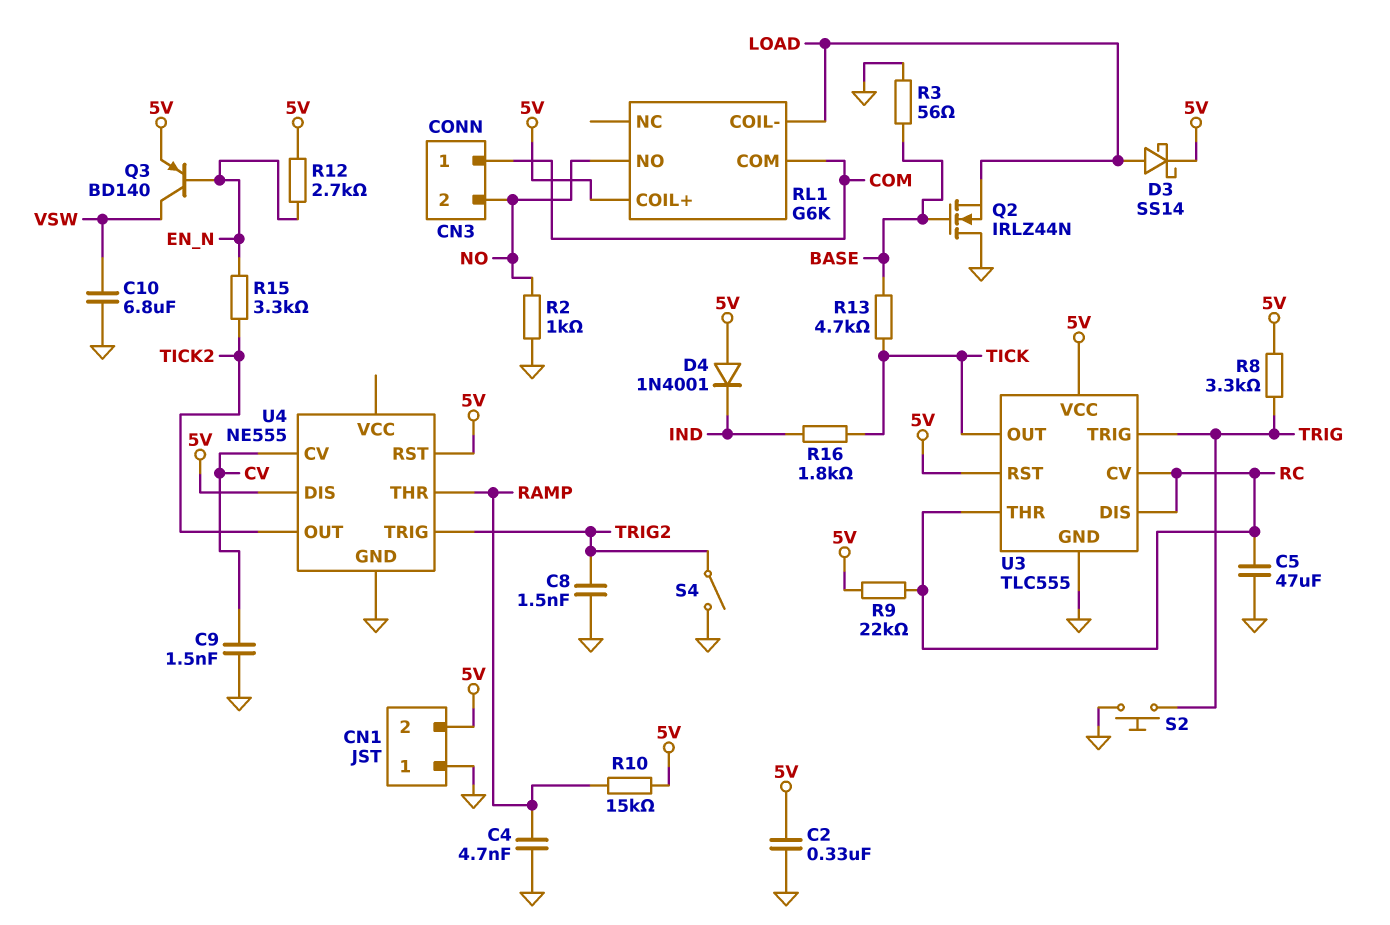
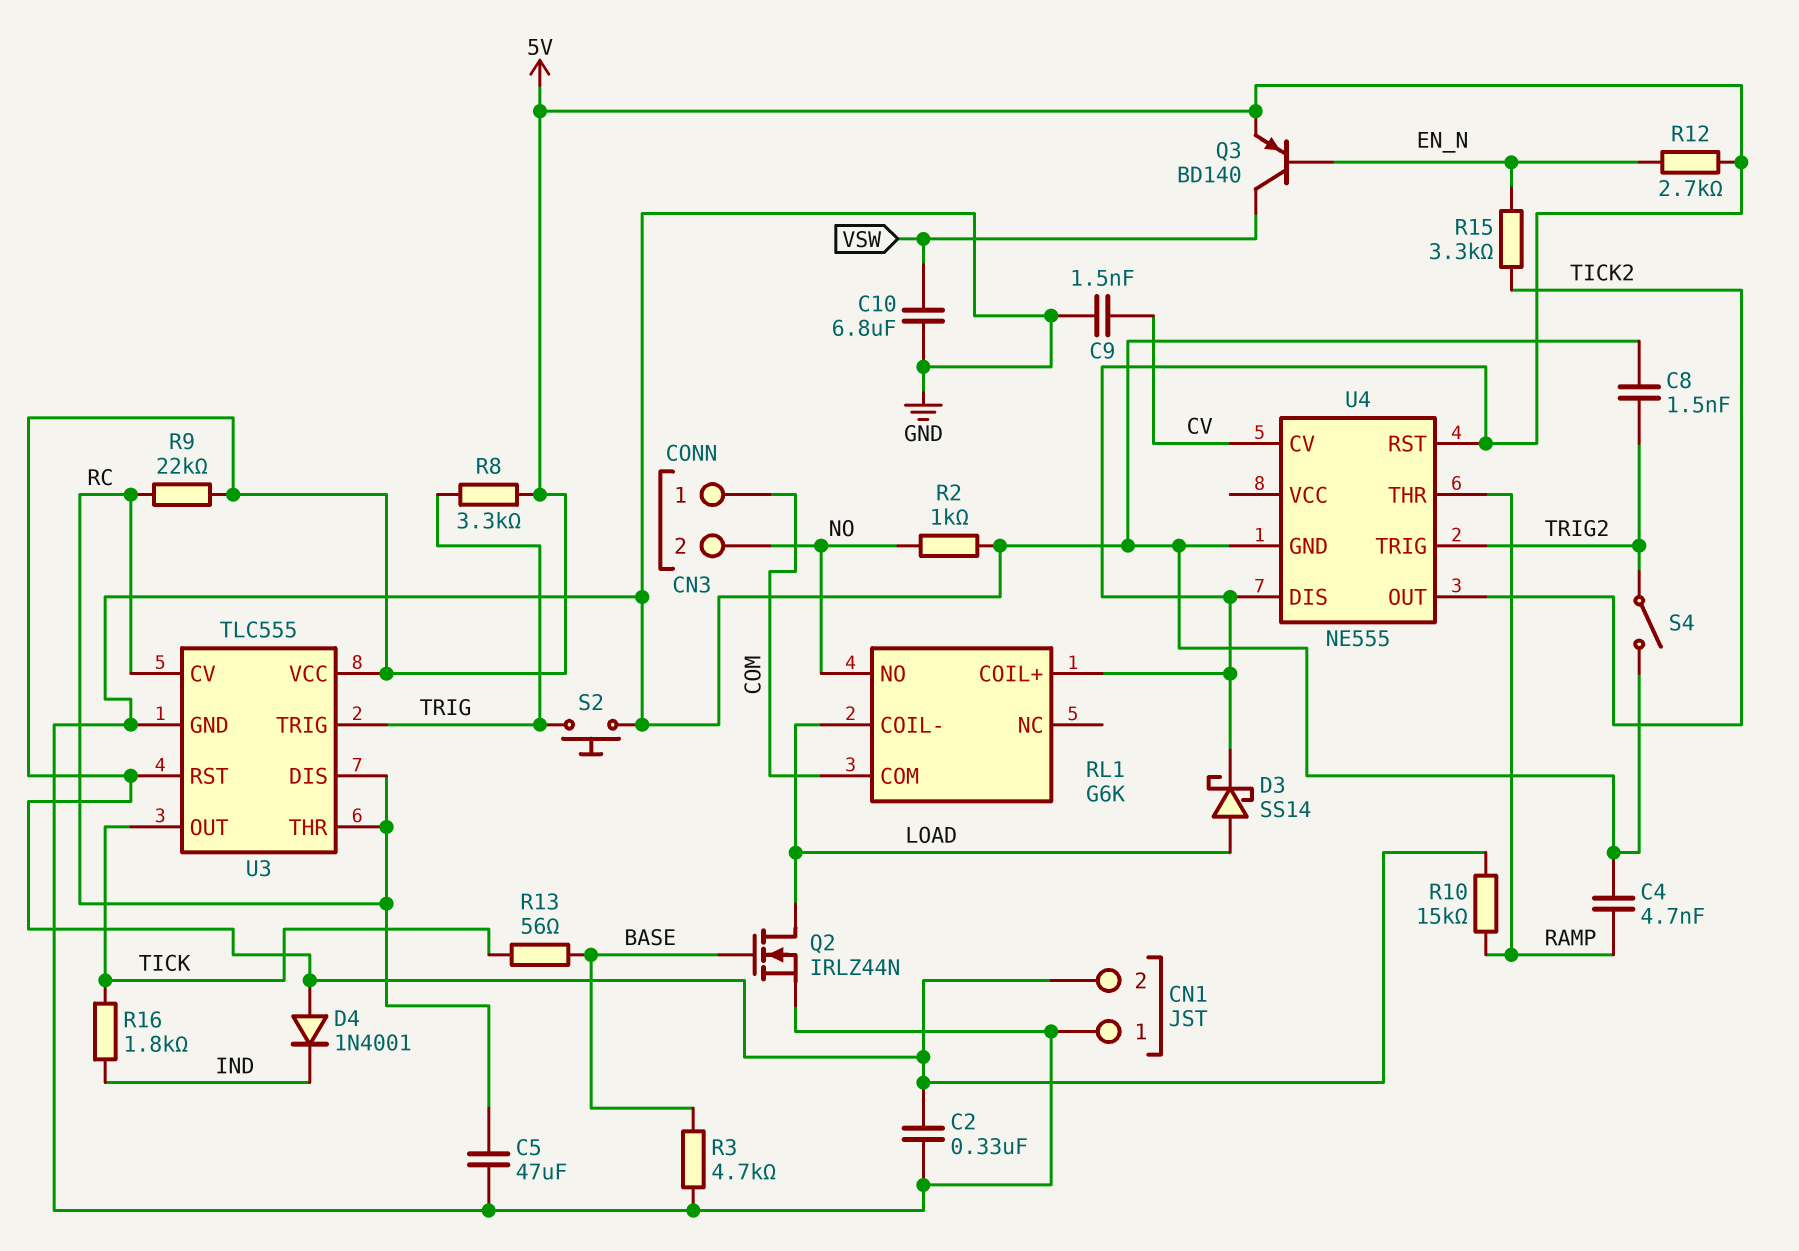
Q2: NMOS IRLZ44N (G BASE, D GND, S LOAD) -> NMOS IRLZ44N (G BASE, D LOAD, S GND)
R3: 56 (BASE, GND) -> 4.7k (BASE, GND)
R13: 4.7k (BASE, TICK) -> 56 (BASE, TICK)

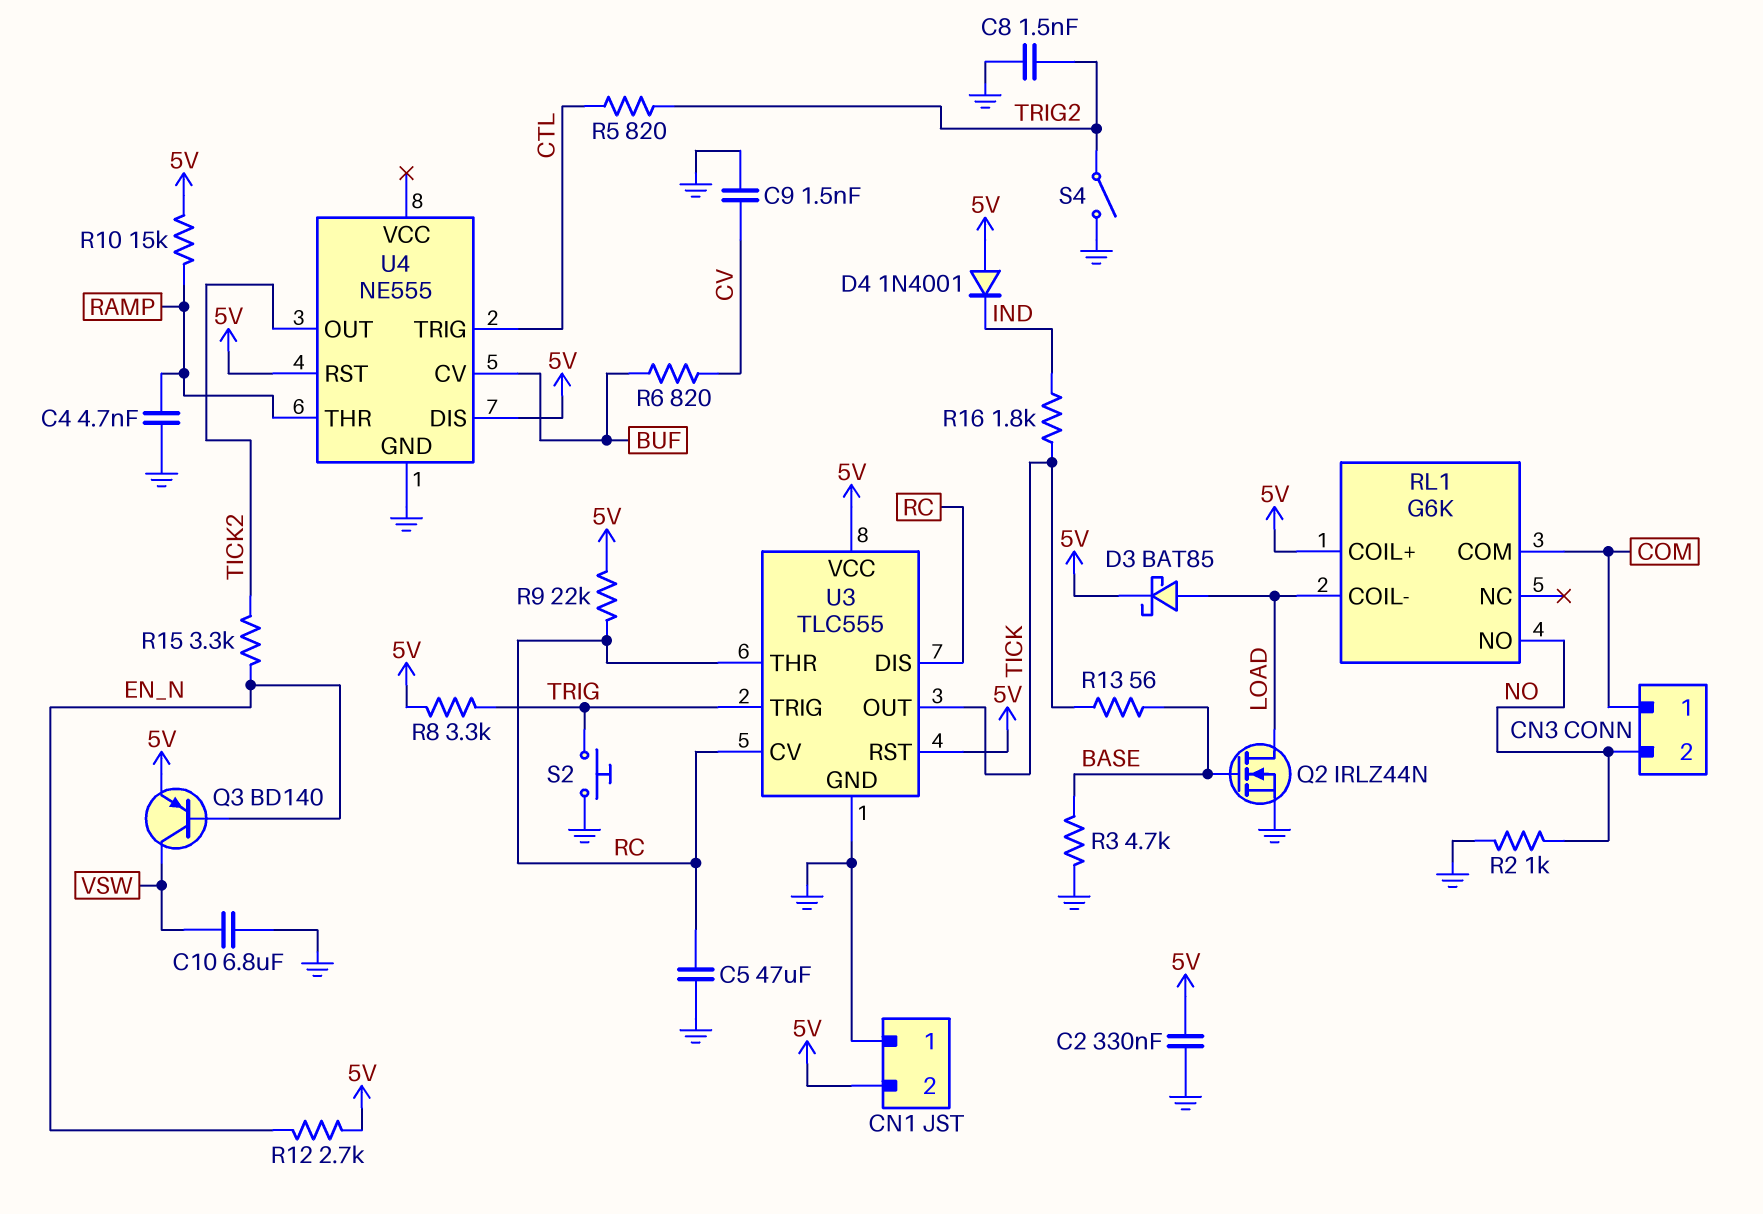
D3: schottky SS14 (A LOAD, K 5V) -> schottky BAT85 (A LOAD, K 5V)
R5: none -> 820 (CTL, TRIG2)
R6: none -> 820 (BUF, CV)
U4 pin CV: CV -> BUF
U4 pin TRIG: TRIG2 -> CTL

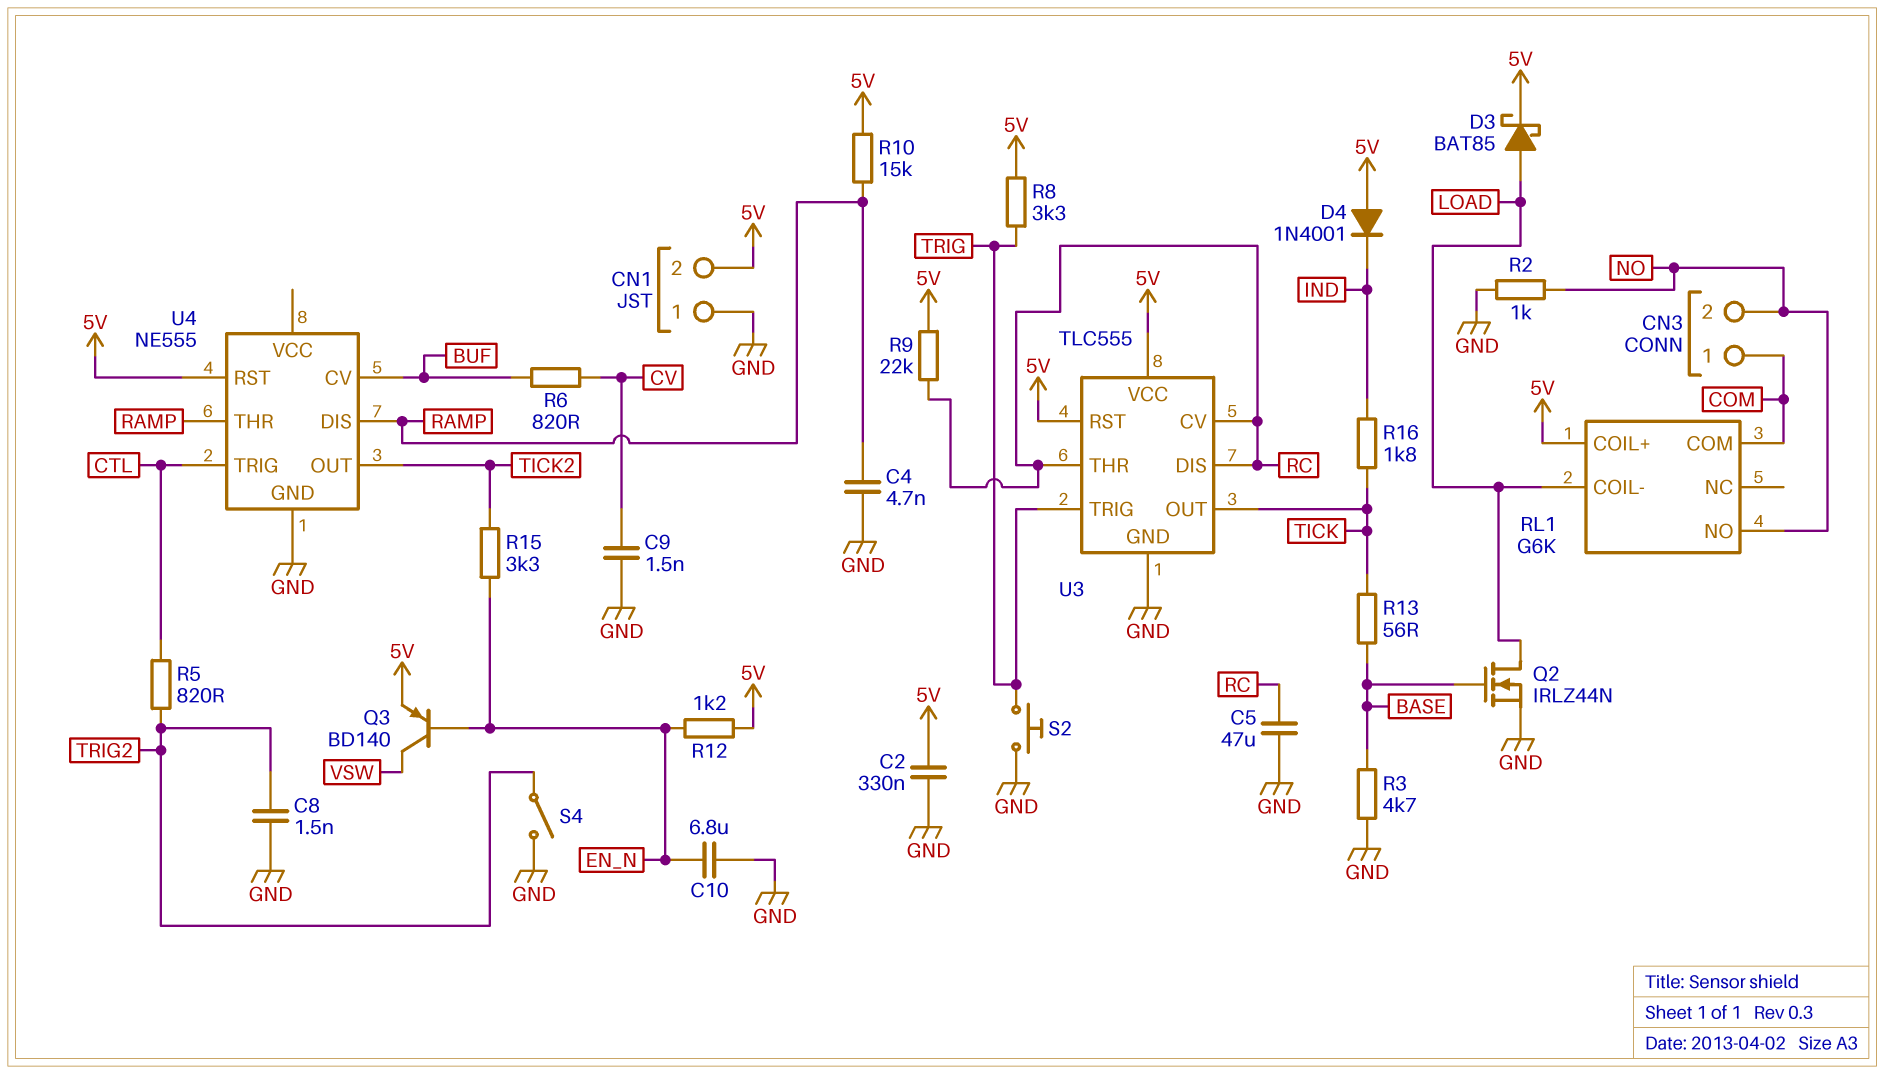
C10: 6.8uF (GND, VSW) -> 6.8uF (EN_N, GND)
R12: 2.7k (5V, EN_N) -> 1.2k (5V, EN_N)
U4 pin DIS: 5V -> RAMP

